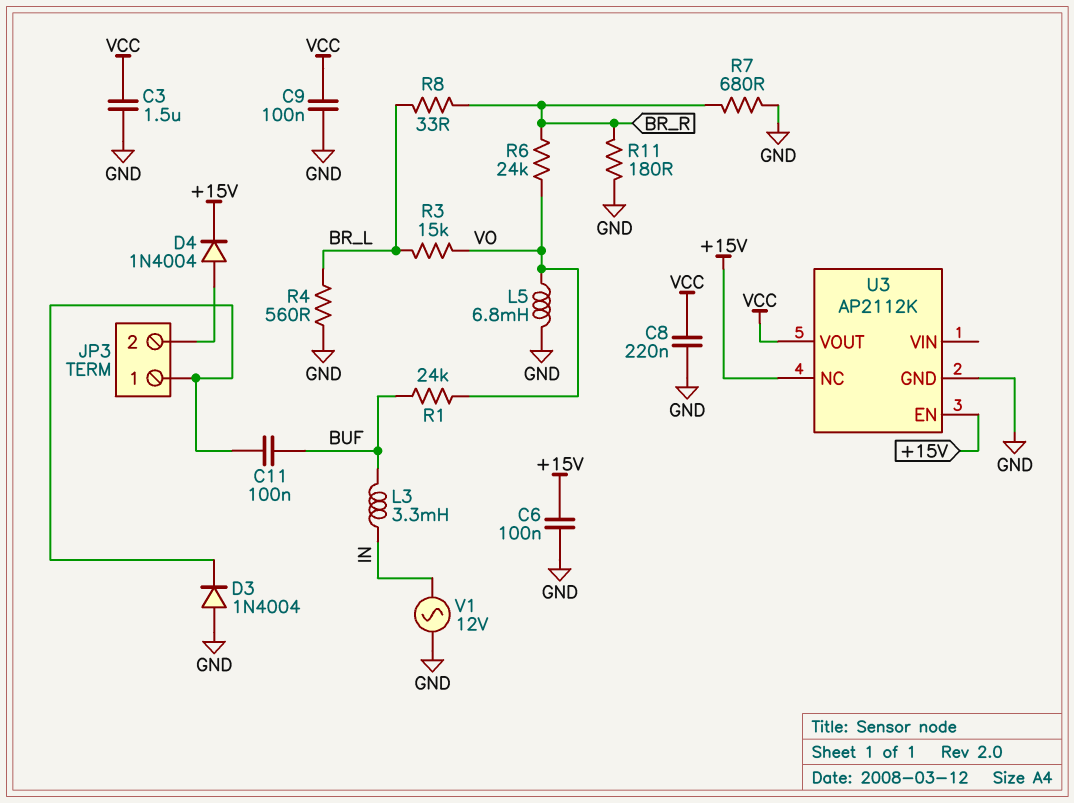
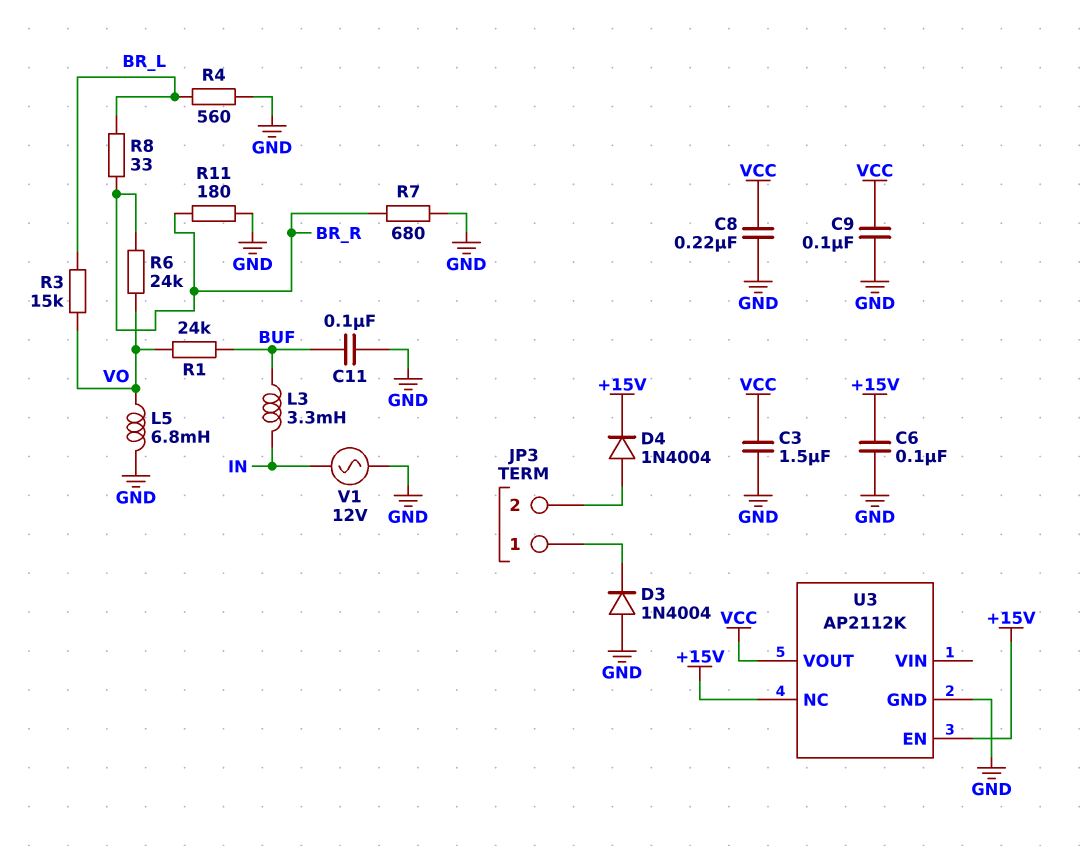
C11: 100nF (BUF, JP3/1) -> 100nF (BUF, GND)

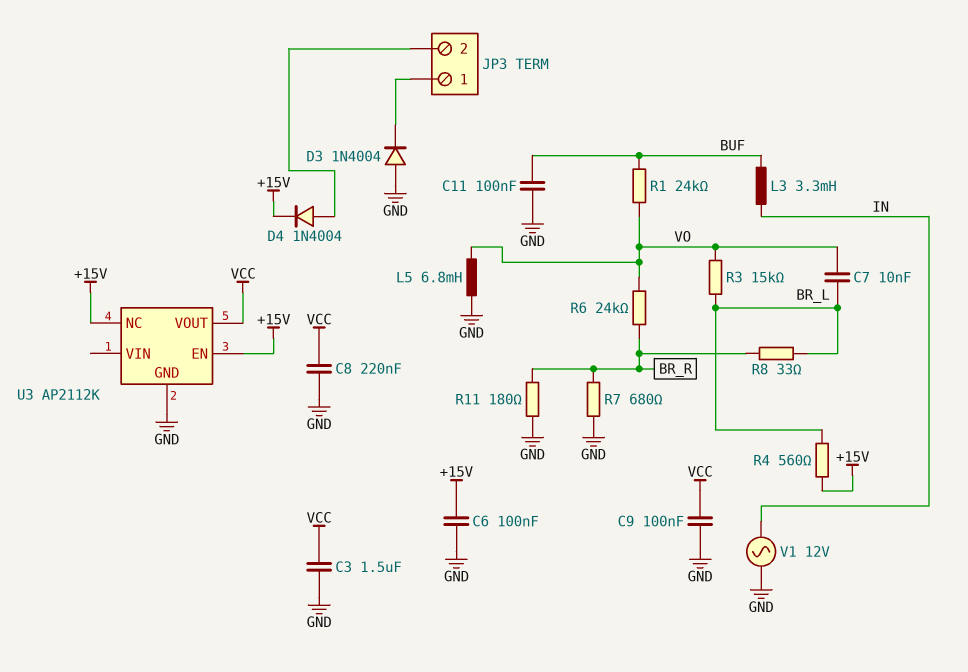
C7: none -> 10nF (BR_L, VO)
R4: 560 (BR_L, GND) -> 560 (+15V, BR_L)

